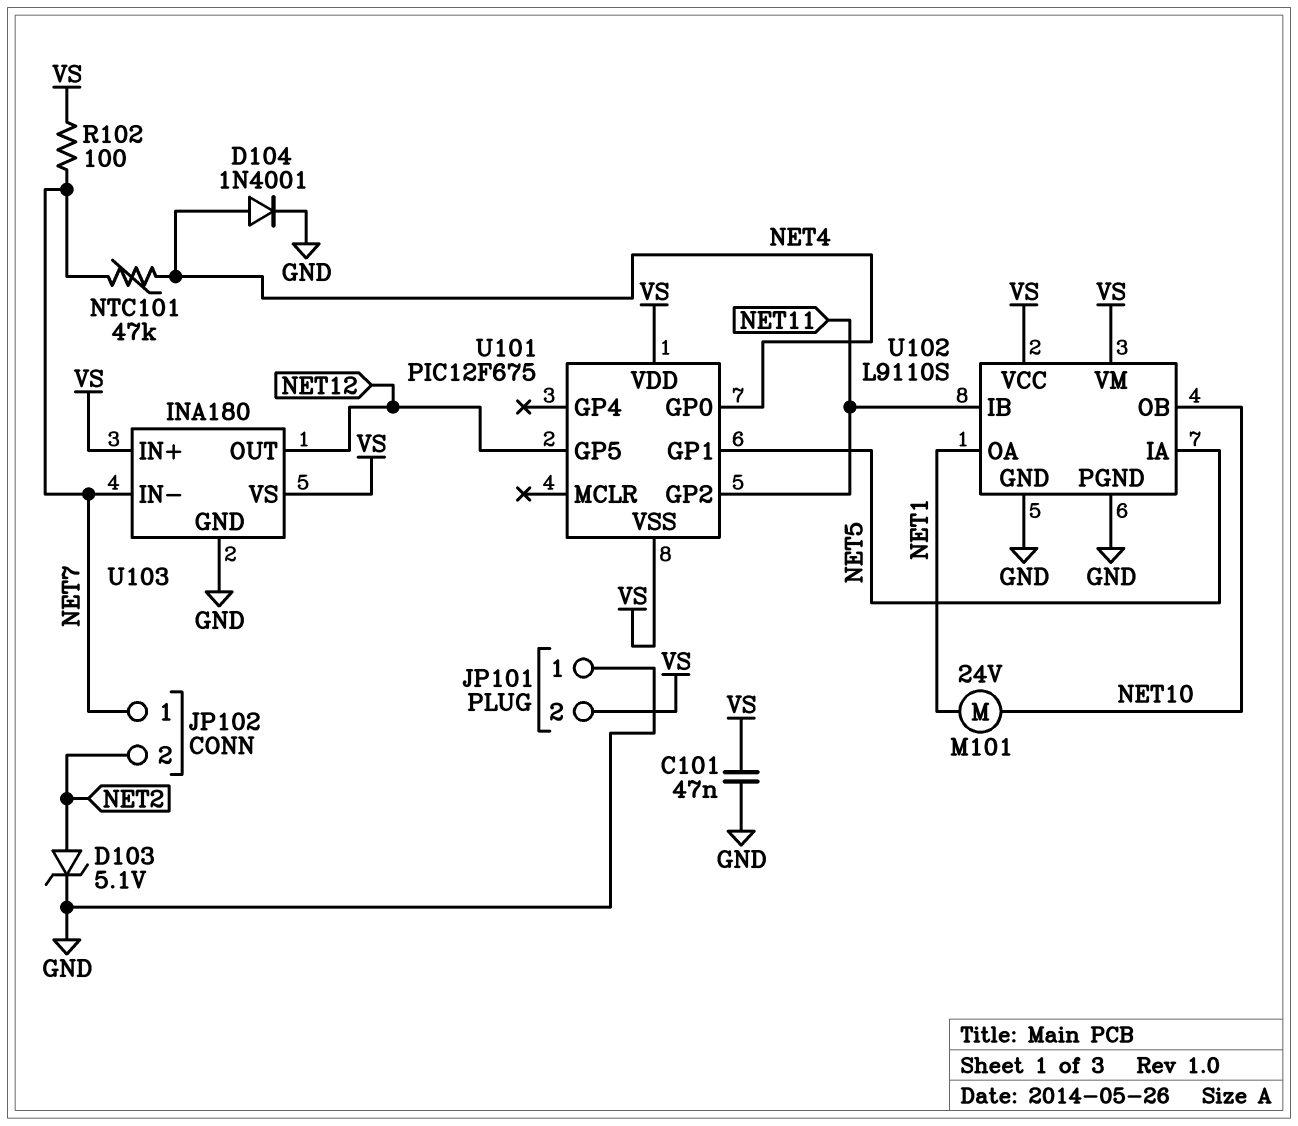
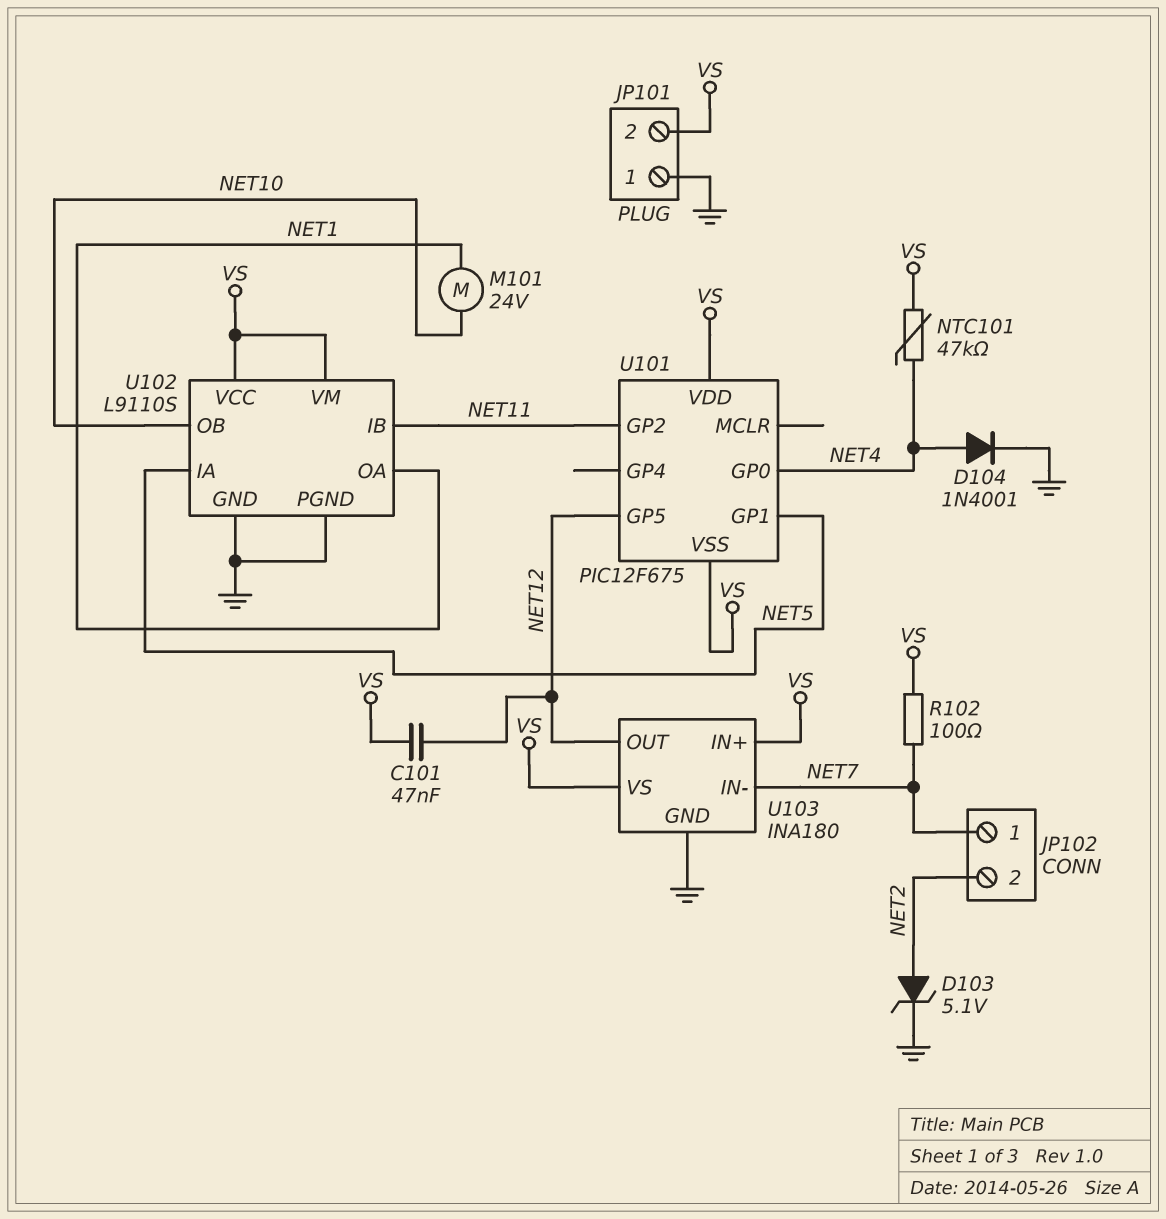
C101: 47nF (GND, VS) -> 47nF (NET12, VS)
NTC101: 47k (NET4, NET7) -> 47k (NET4, VS)

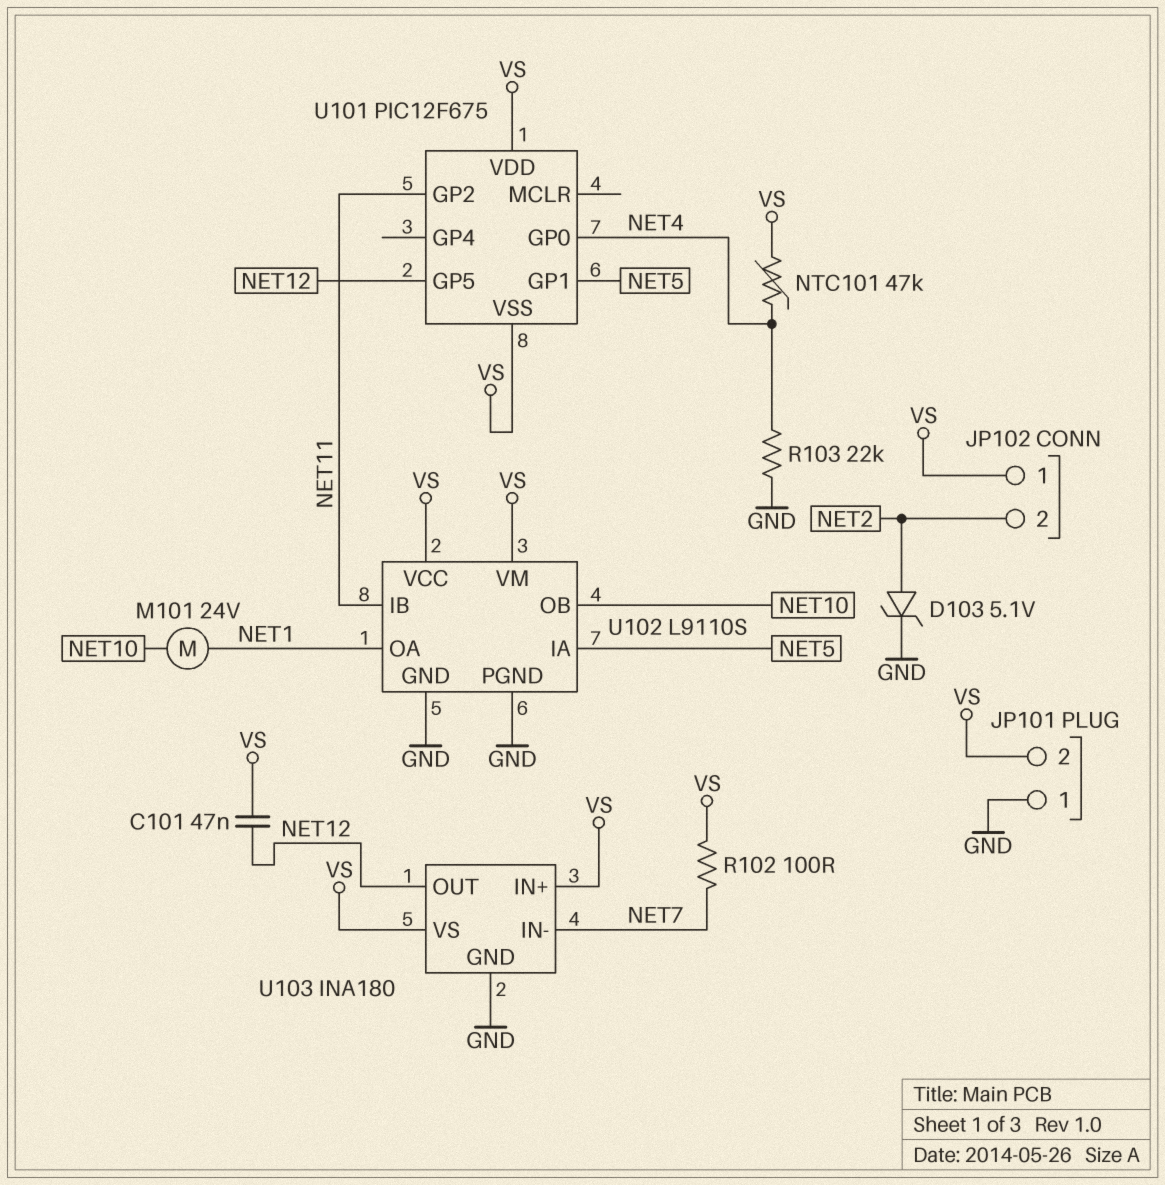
D104: diode 1N4001 (A NET4, K GND) -> none
JP102 pin 1: NET7 -> VS
R103: none -> 22k (GND, NET4)

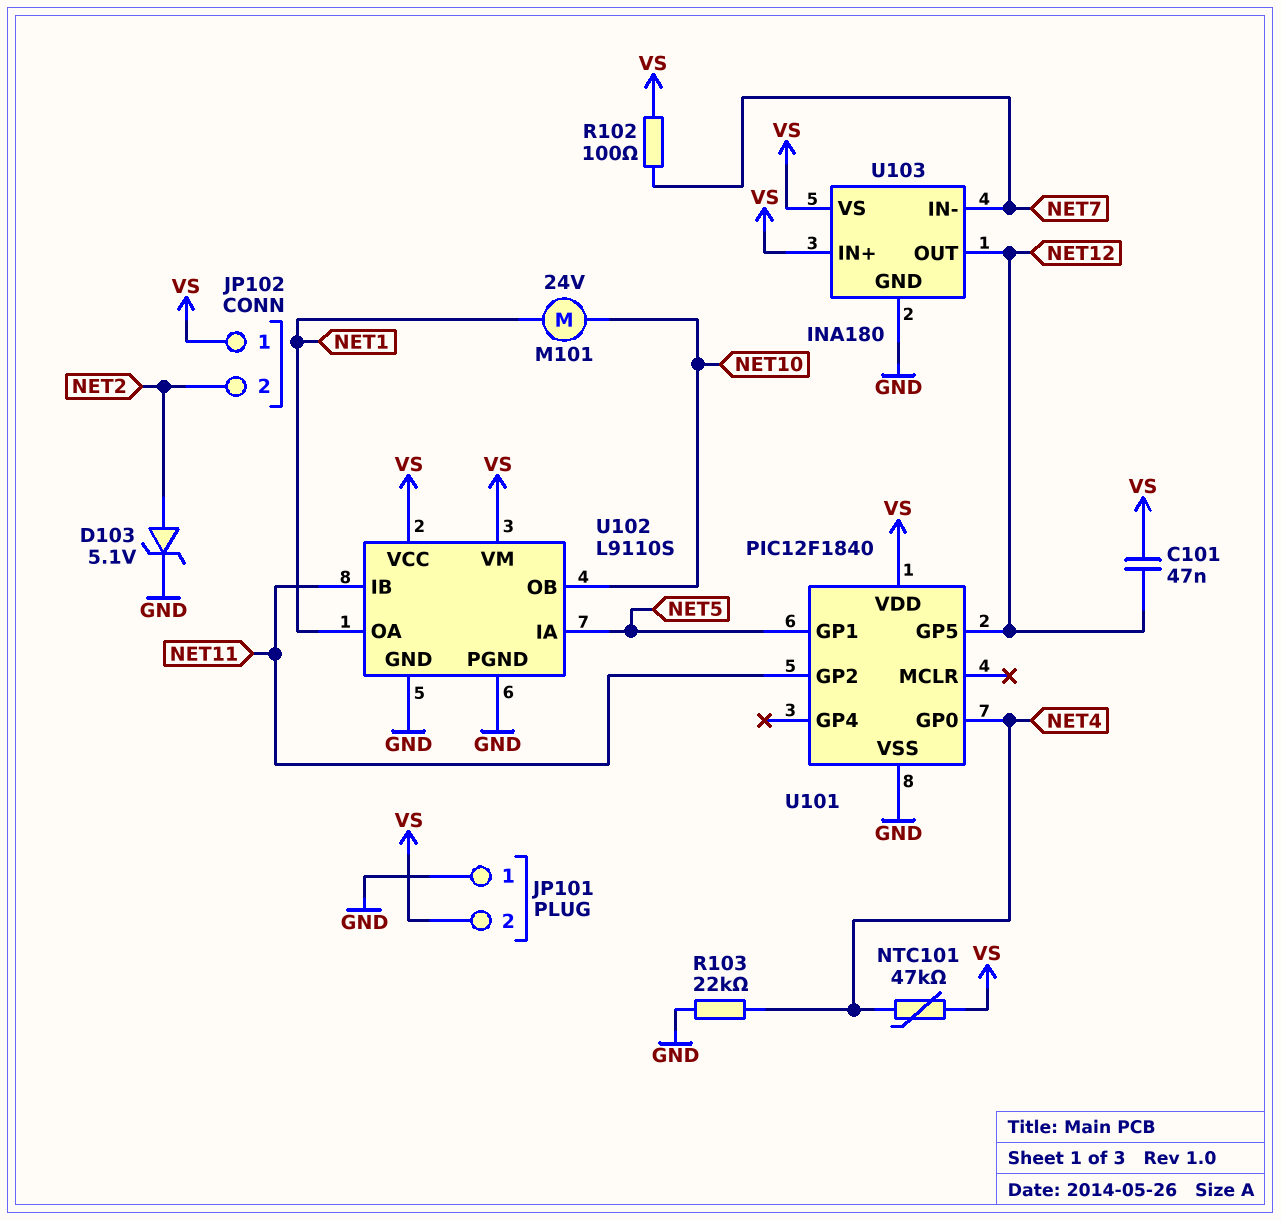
U101: PIC12F675 -> PIC12F1840
U101 pin VSS: VS -> GND

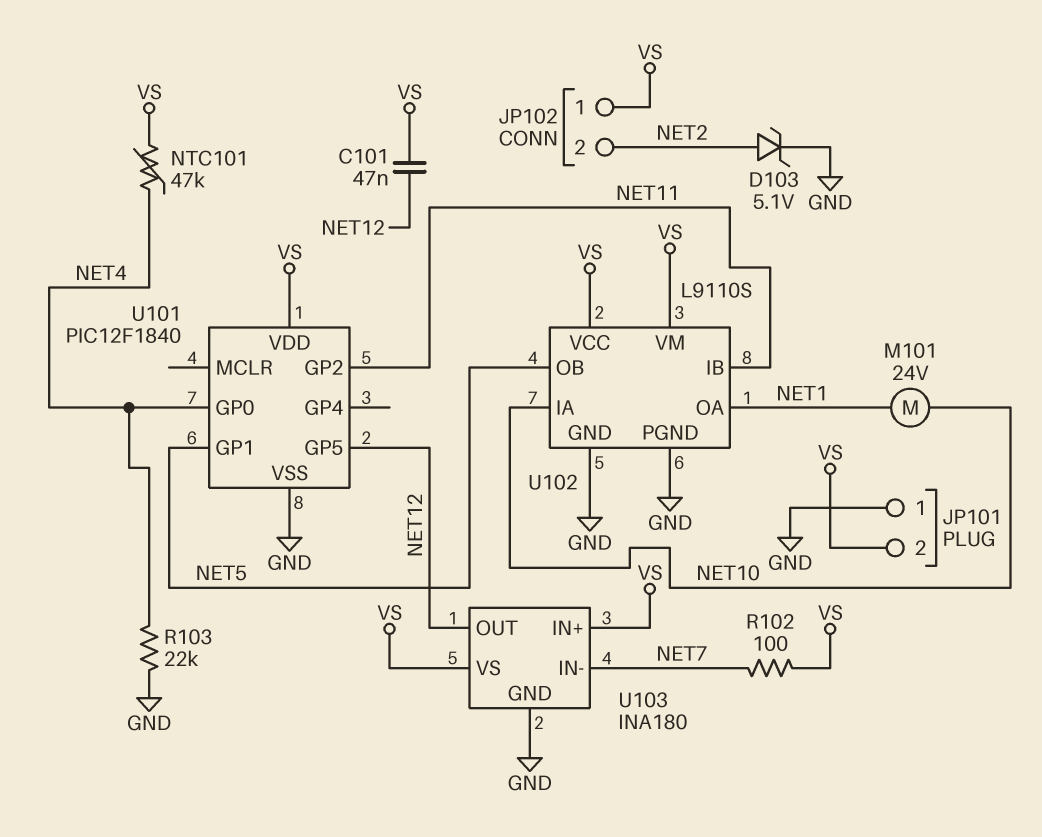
U102 pin IA: NET5 -> NET10
U102 pin OB: NET10 -> NET5

